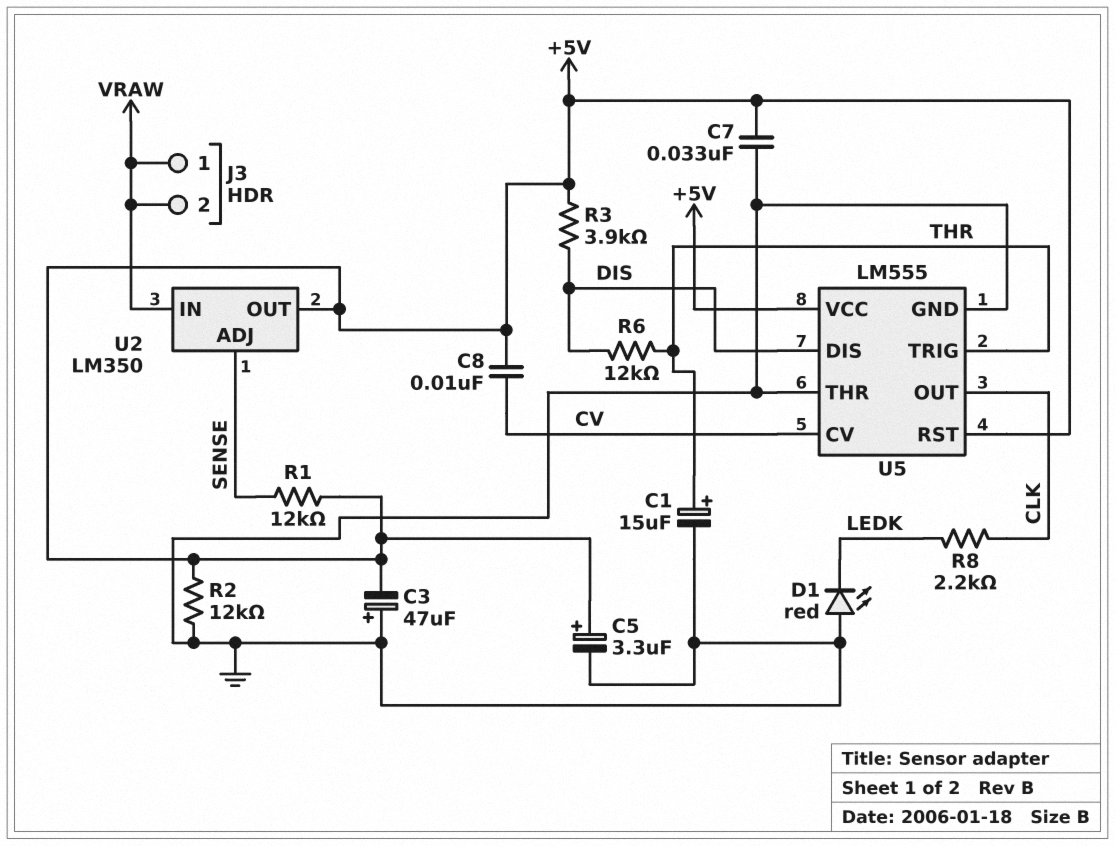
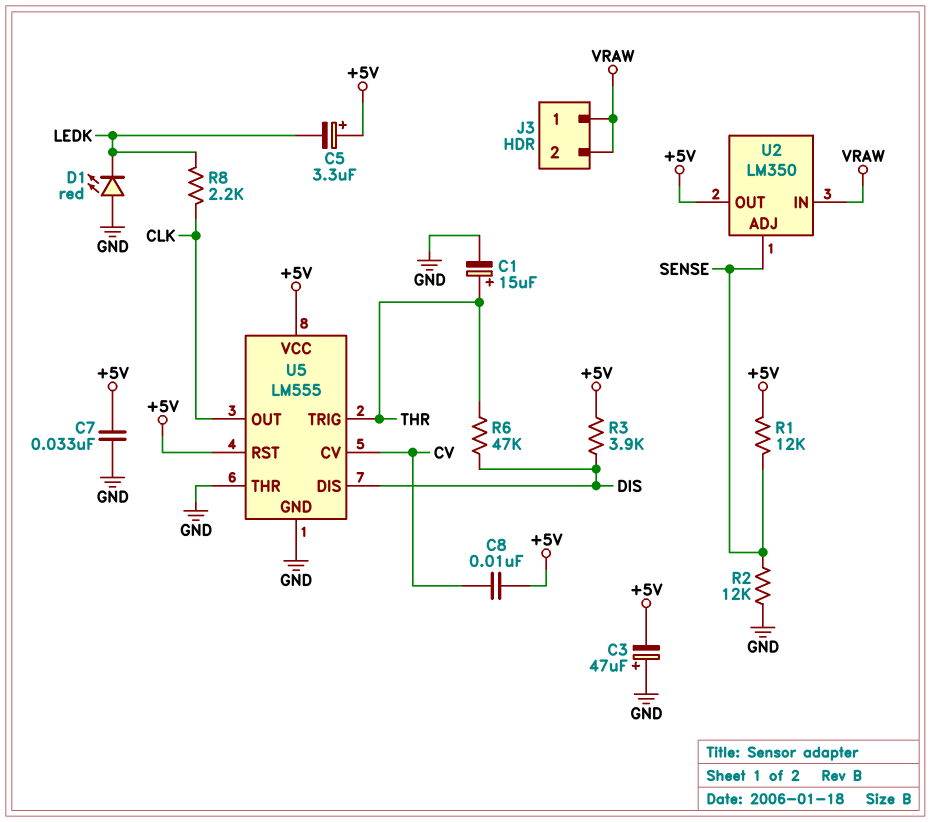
C5: 3.3uF (plus +5V, minus GND) -> 3.3uF (plus +5V, minus LEDK)
R2: 12k (+5V, GND) -> 12k (GND, SENSE)
R6: 12k (DIS, THR) -> 47k (DIS, THR)

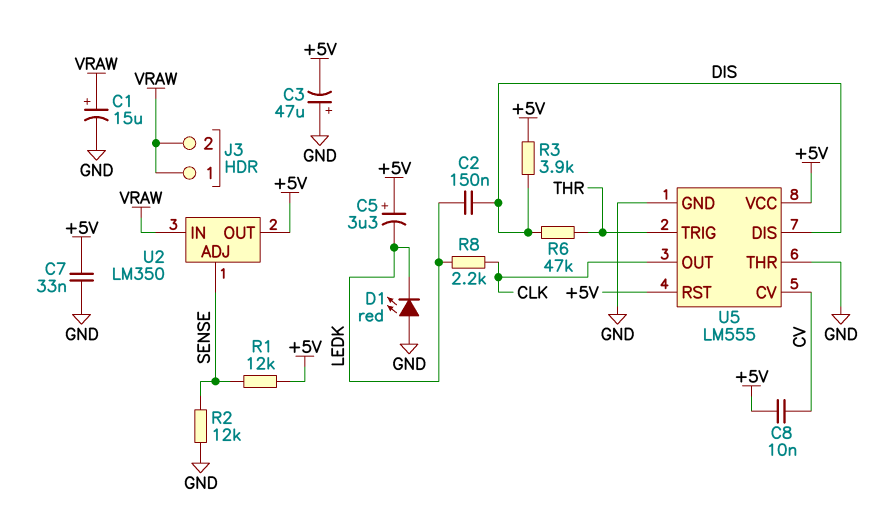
C1: 15uF (plus THR, minus GND) -> 15uF (plus VRAW, minus GND)
C2: none -> 150nF (DIS, LEDK)

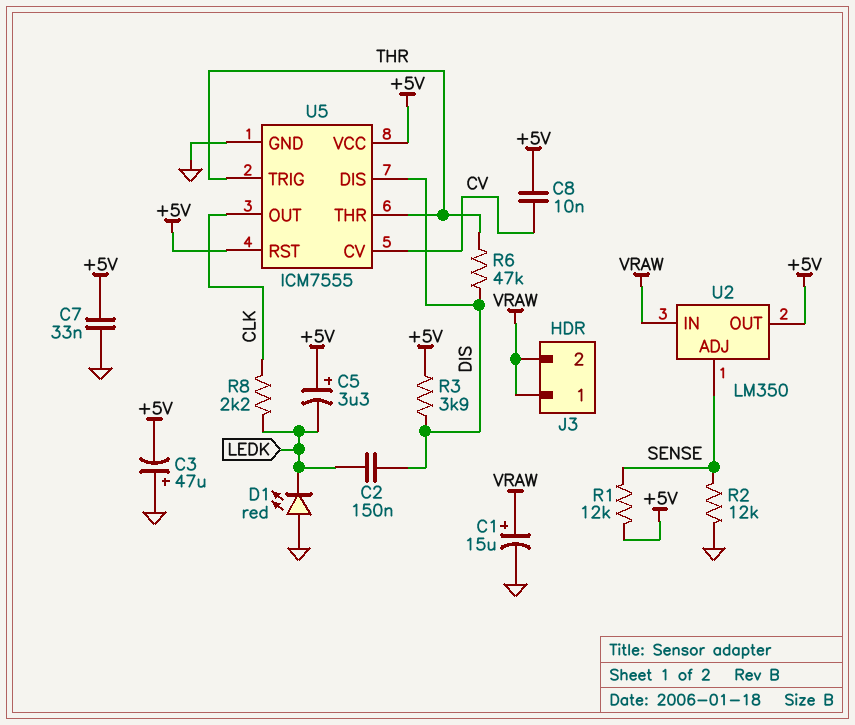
U5: LM555 -> ICM7555
U5 pin THR: GND -> THR

